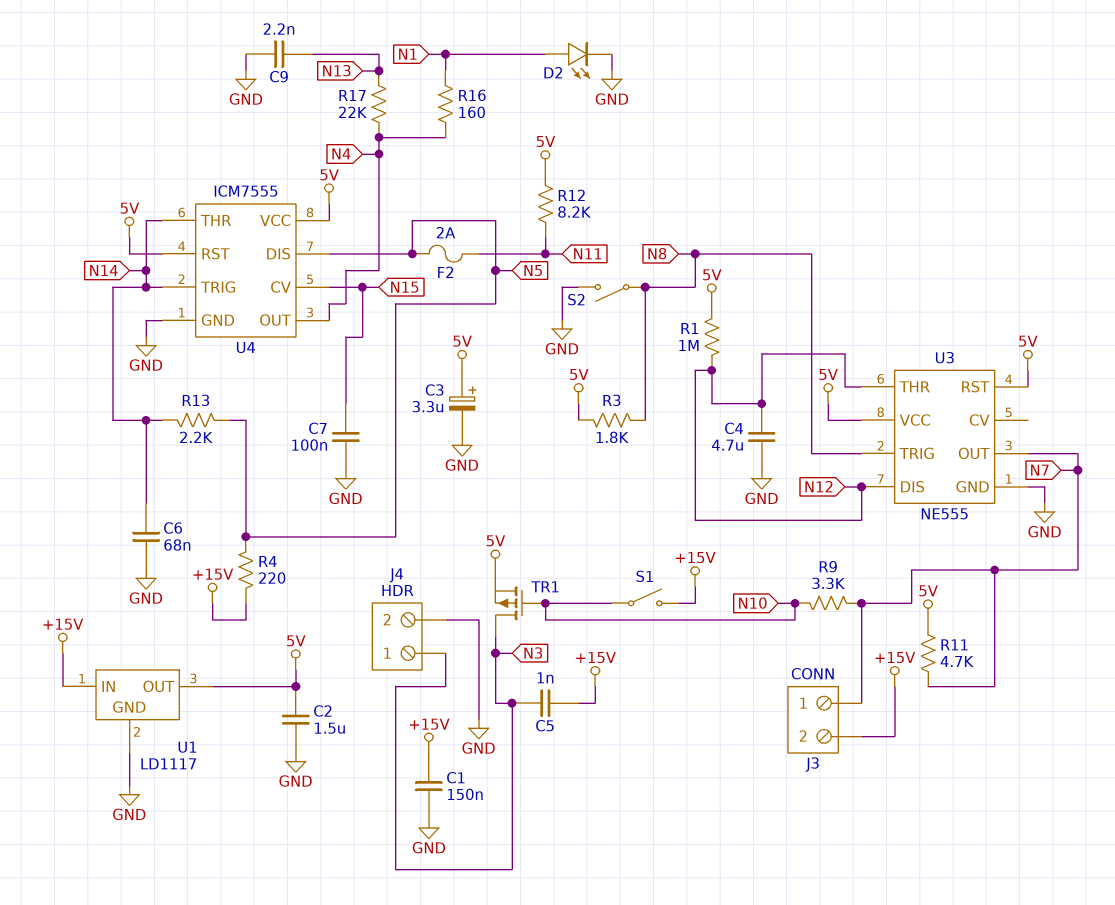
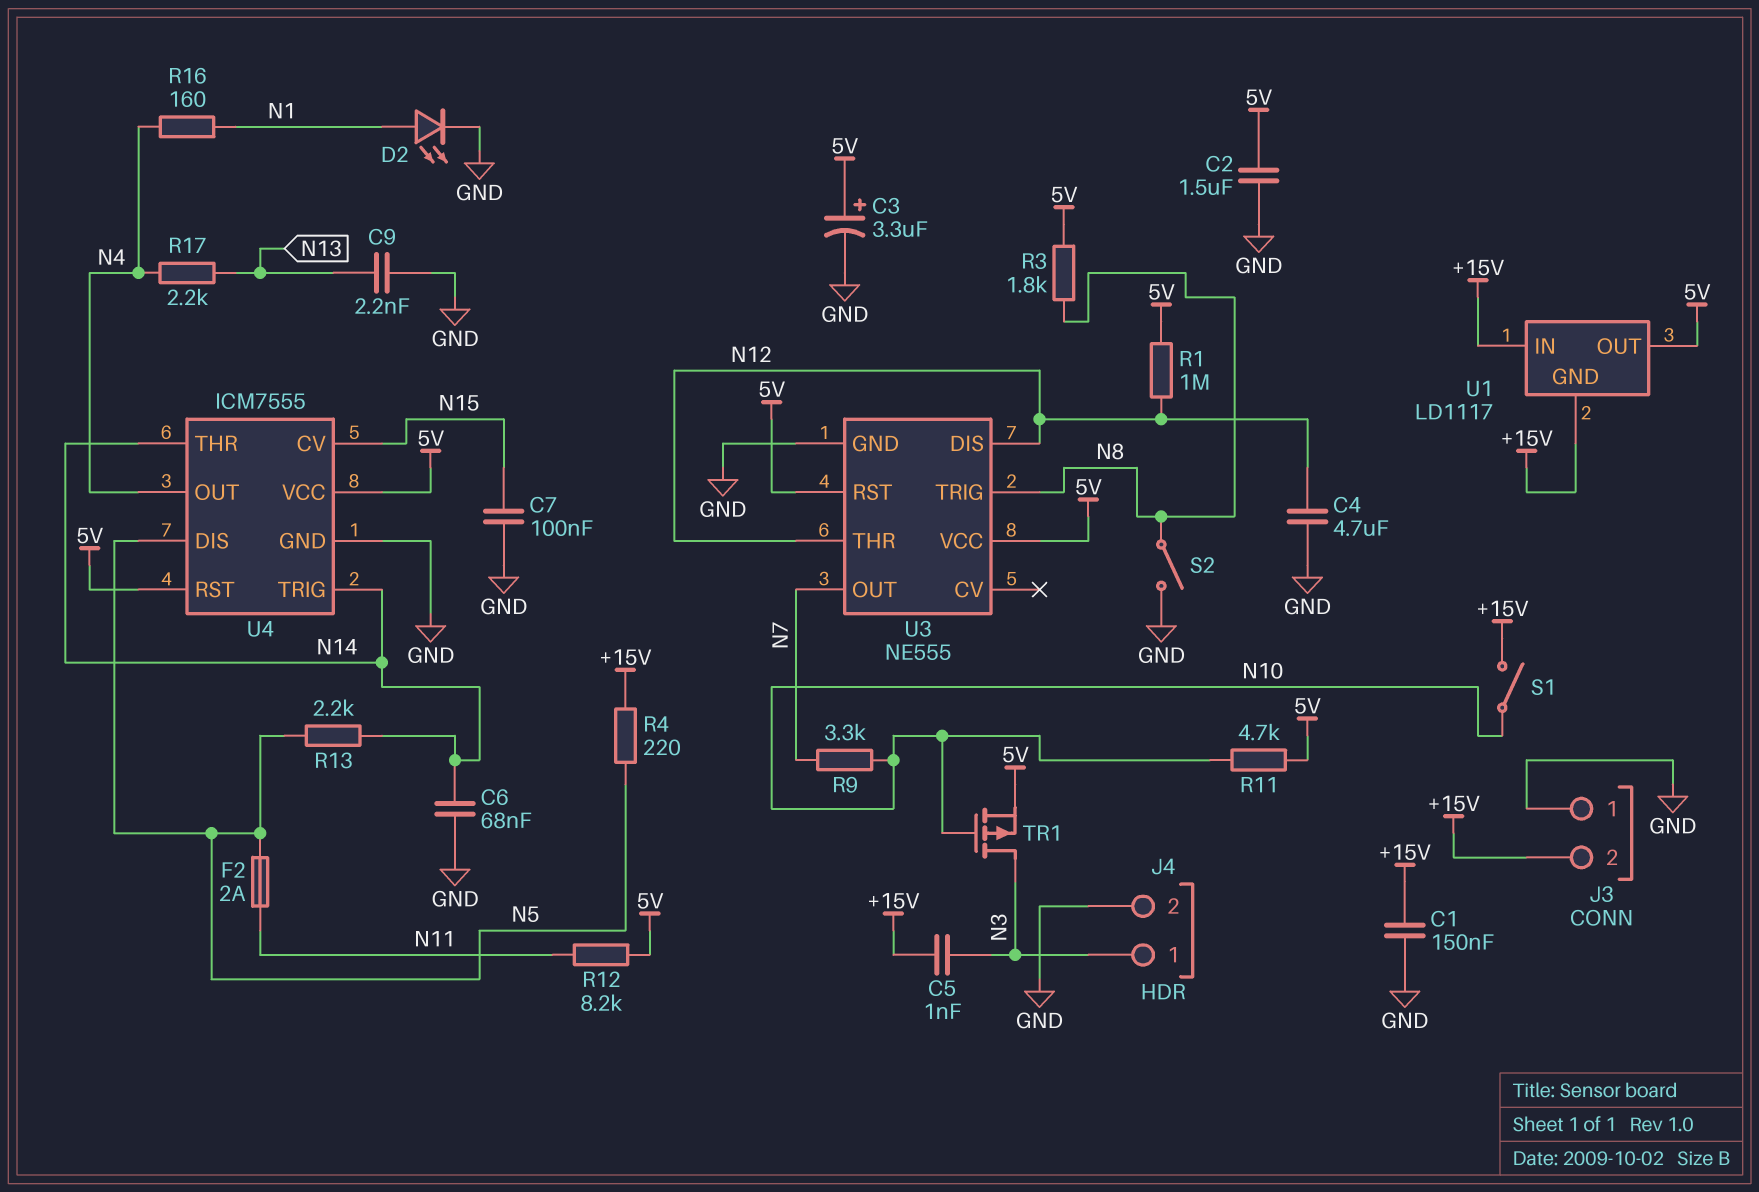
J3 pin 1: N7 -> GND
R11: 4.7k (5V, N7) -> 4.7k (5V, N10)
R17: 22k (N4, N13) -> 2.2k (N4, N13)
U1 pin GND: GND -> +15V

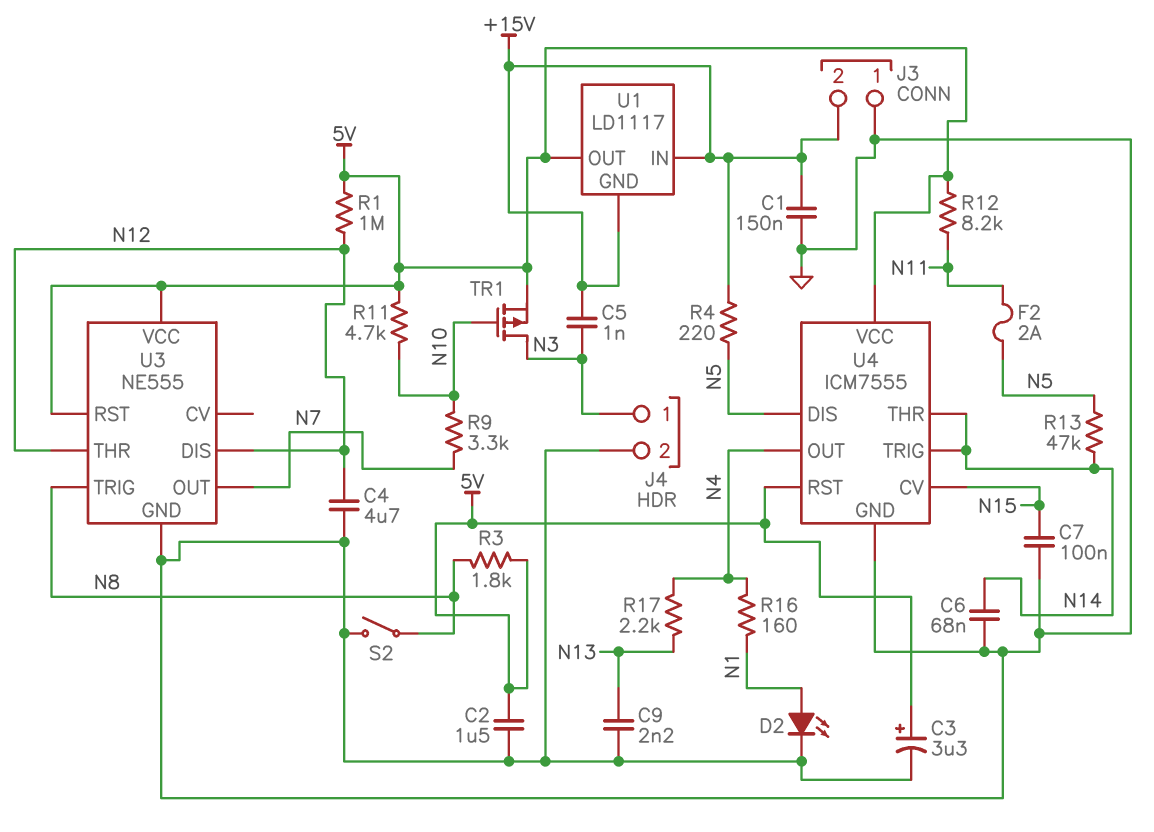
R13: 2.2k (N5, N14) -> 47k (N5, N14)
S1: switch (+15V, N10) -> none

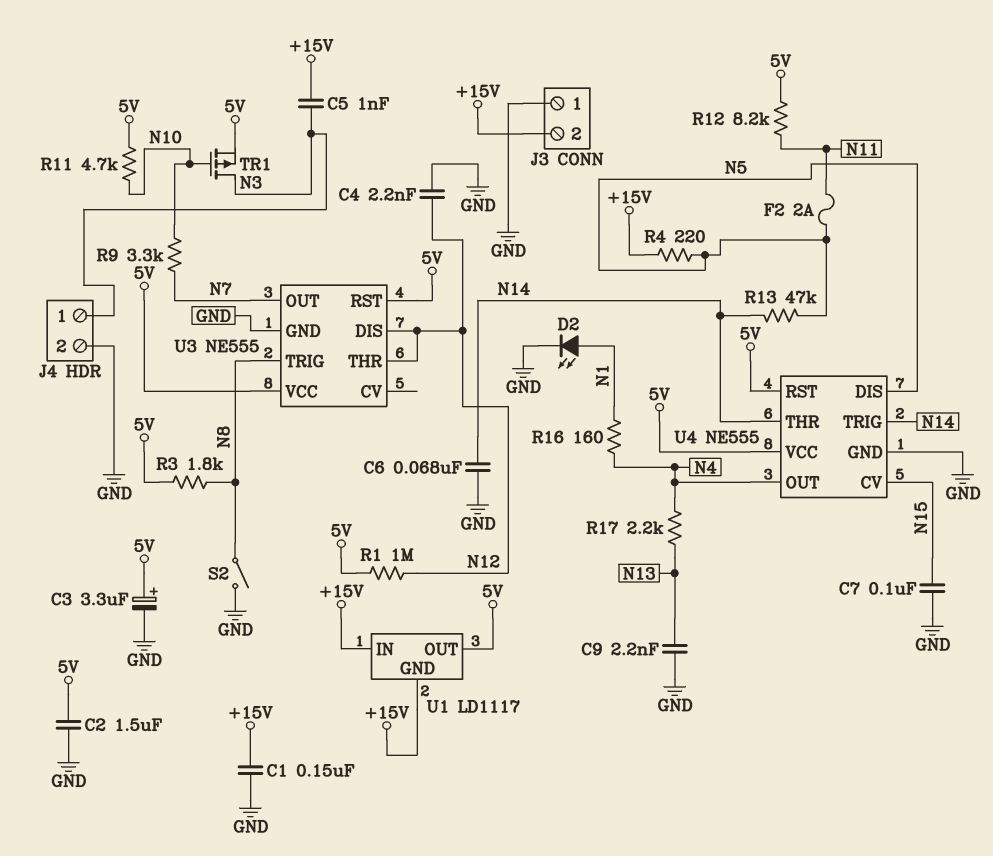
C4: 4.7uF (GND, N12) -> 2.2nF (GND, N12)
U4: ICM7555 -> NE555

